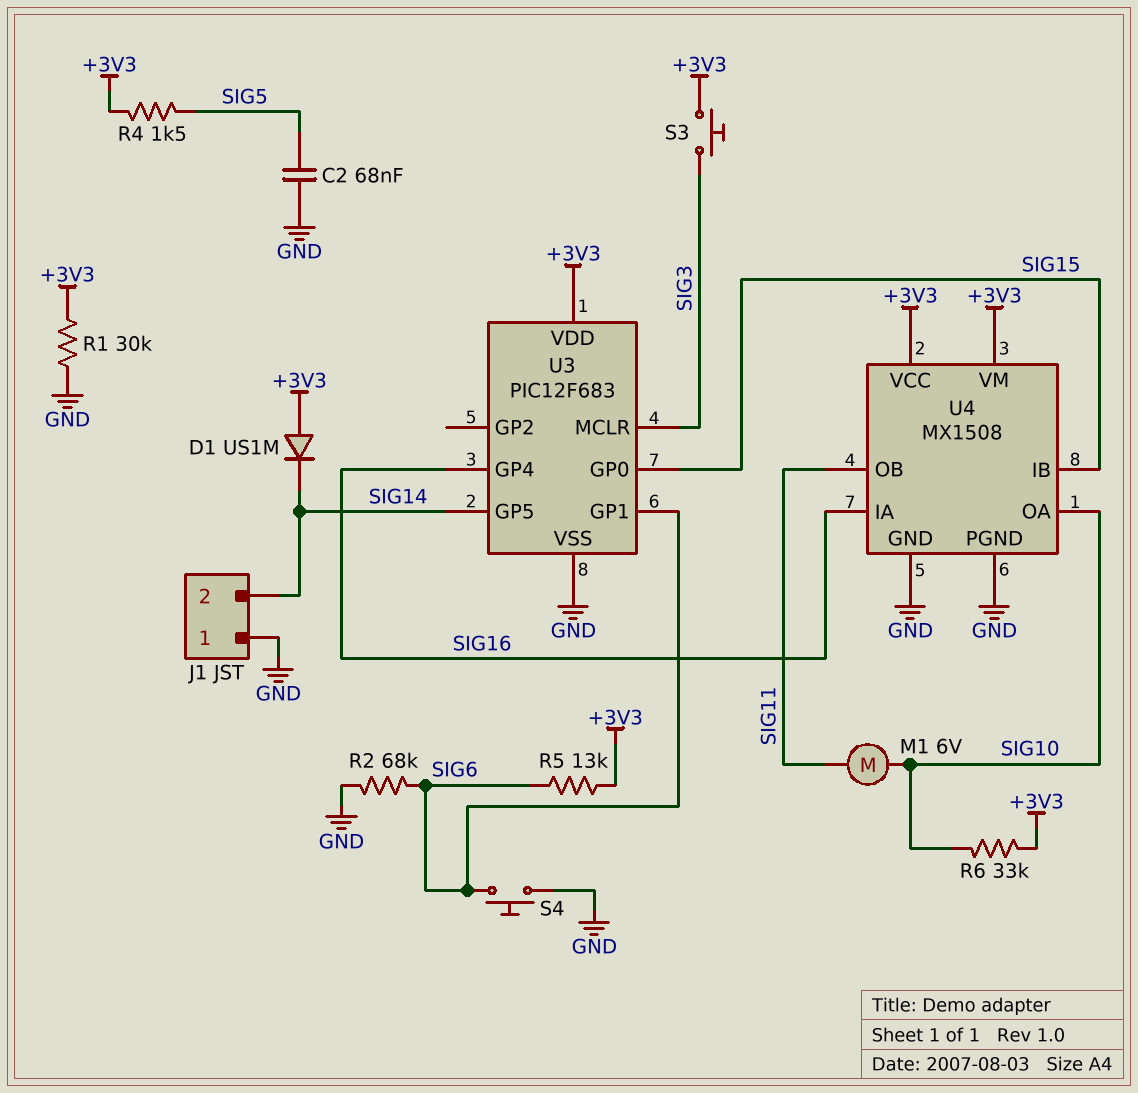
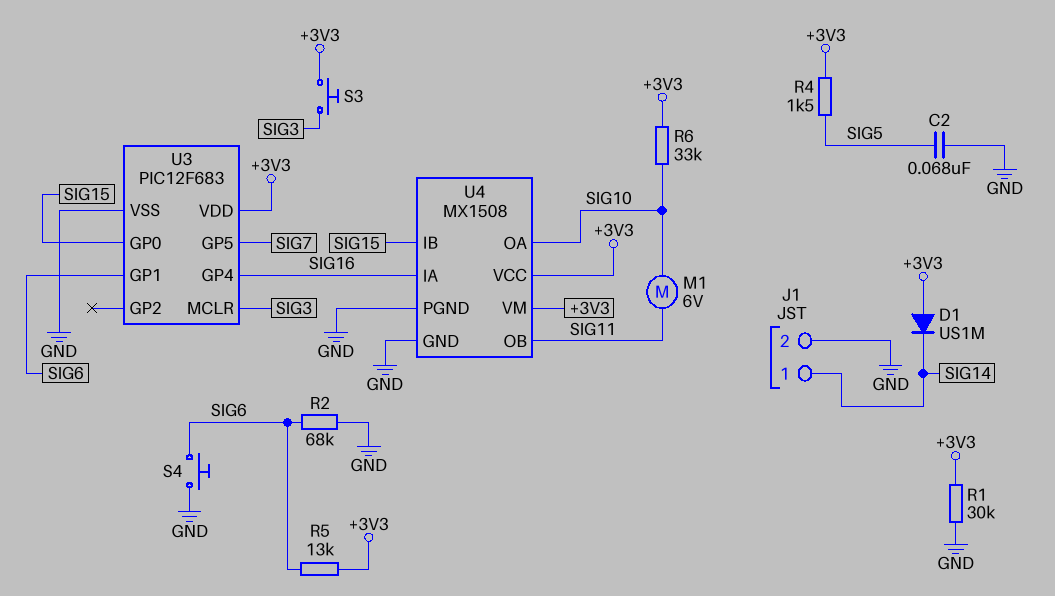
J1 pin 1: GND -> SIG14
J1 pin 2: SIG14 -> GND
U3 pin GP5: SIG14 -> SIG7

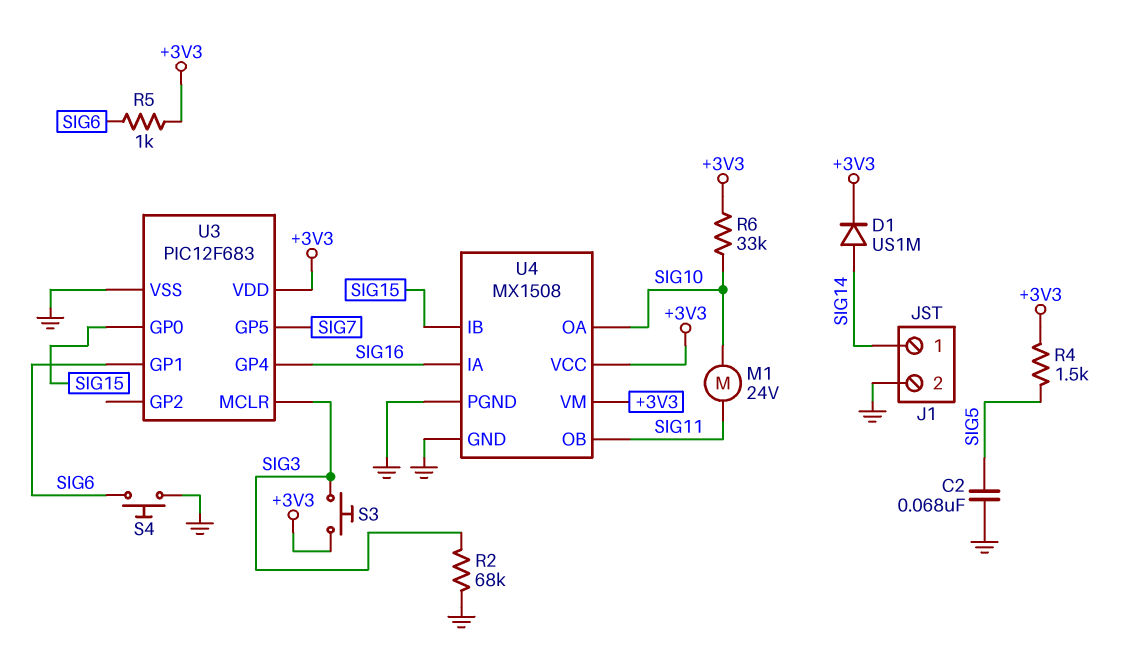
D1: diode US1M (A +3V3, K SIG14) -> diode US1M (A SIG14, K +3V3)
M1: motor 6V (SIG10, SIG11) -> motor 24V (SIG10, SIG11)
R1: 30k (+3V3, GND) -> none
R2: 68k (GND, SIG6) -> 68k (GND, SIG3)
R5: 13k (+3V3, SIG6) -> 1k (+3V3, SIG6)

